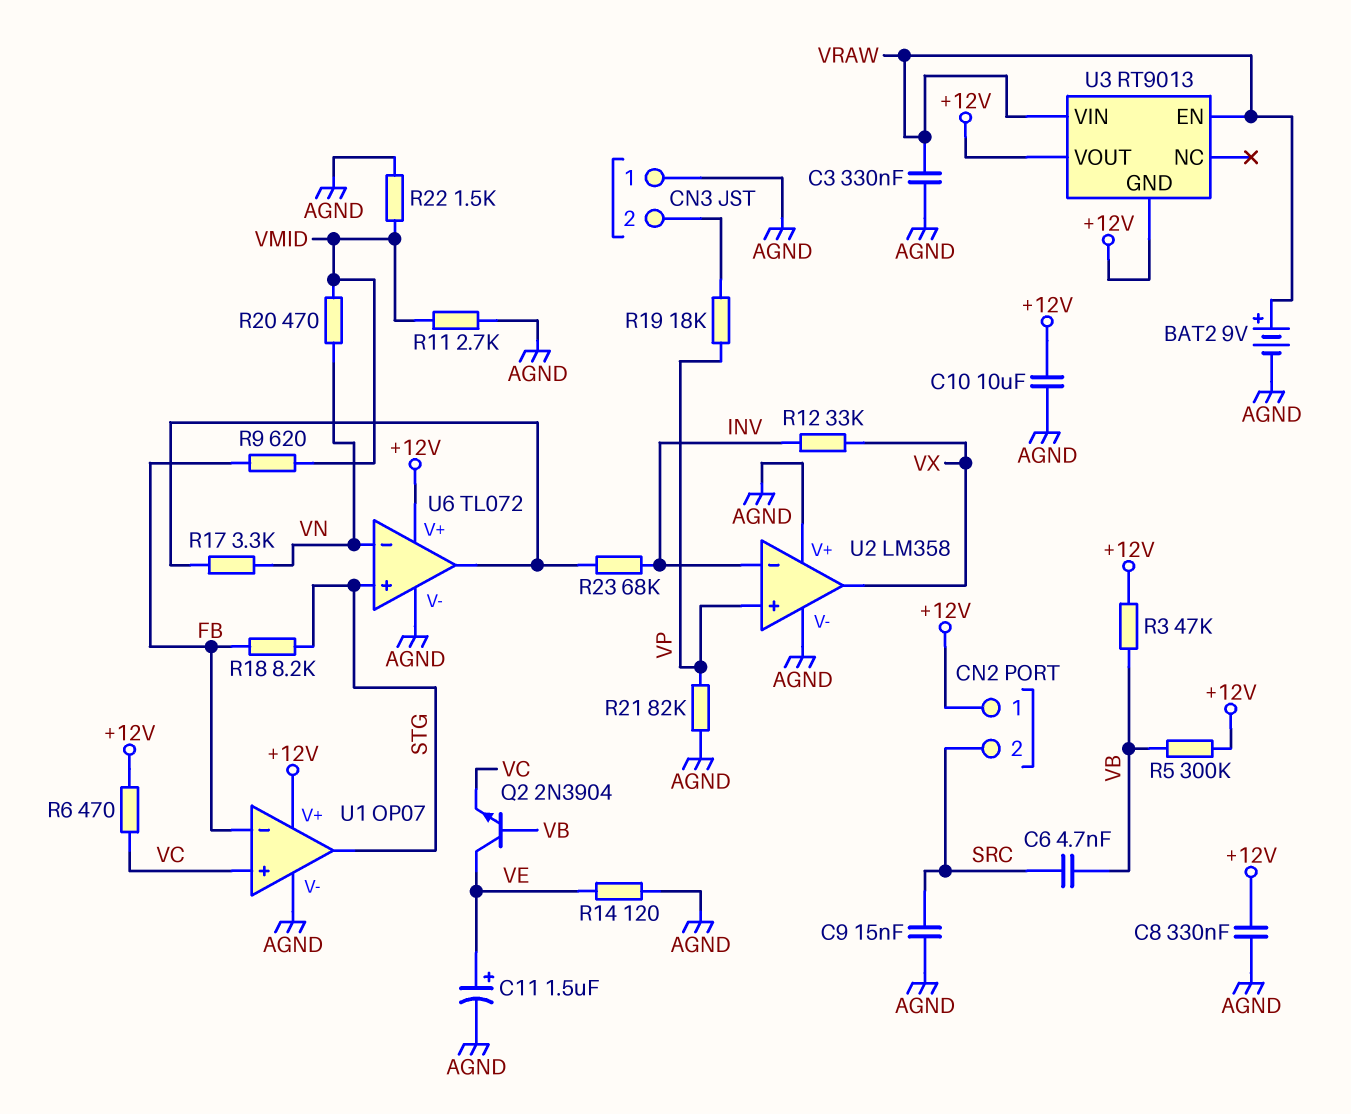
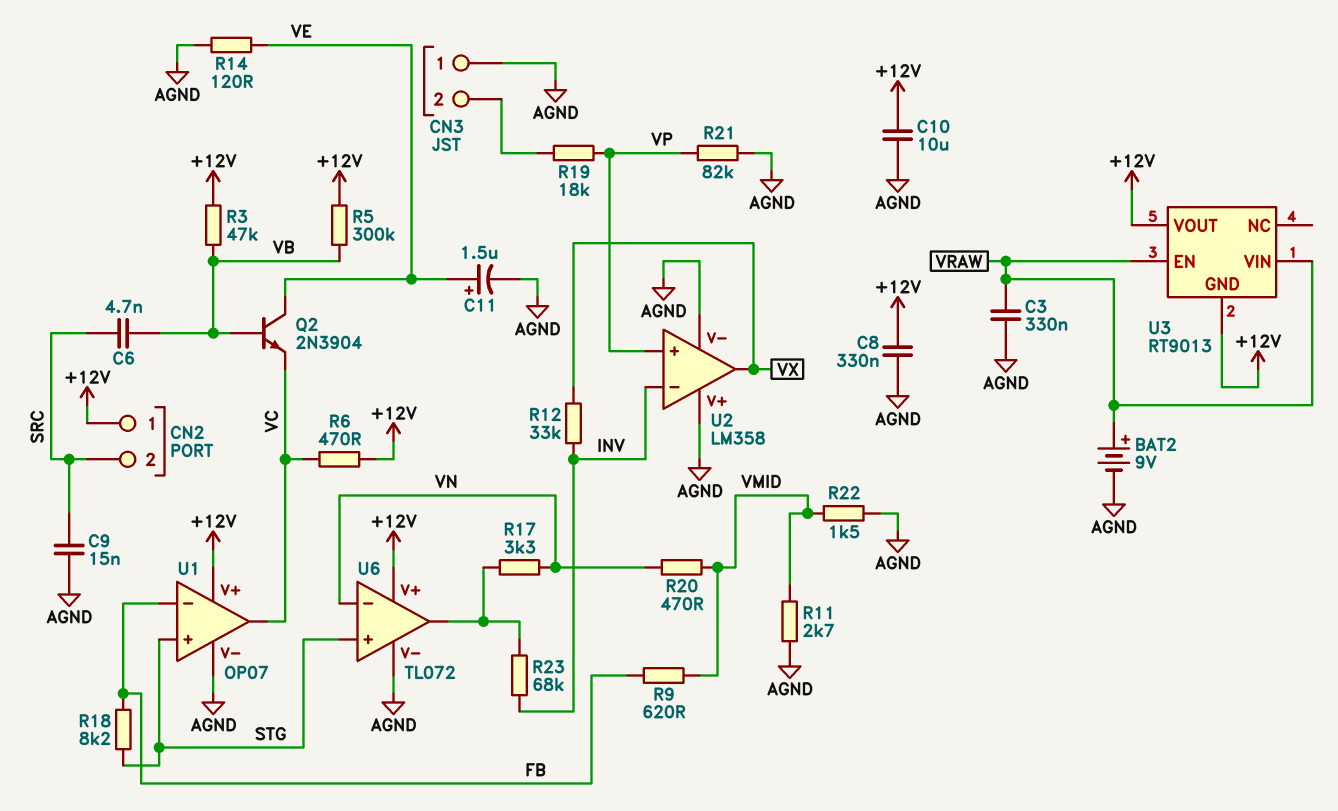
U1 pin in+: VC -> STG
U1 pin out: STG -> VC

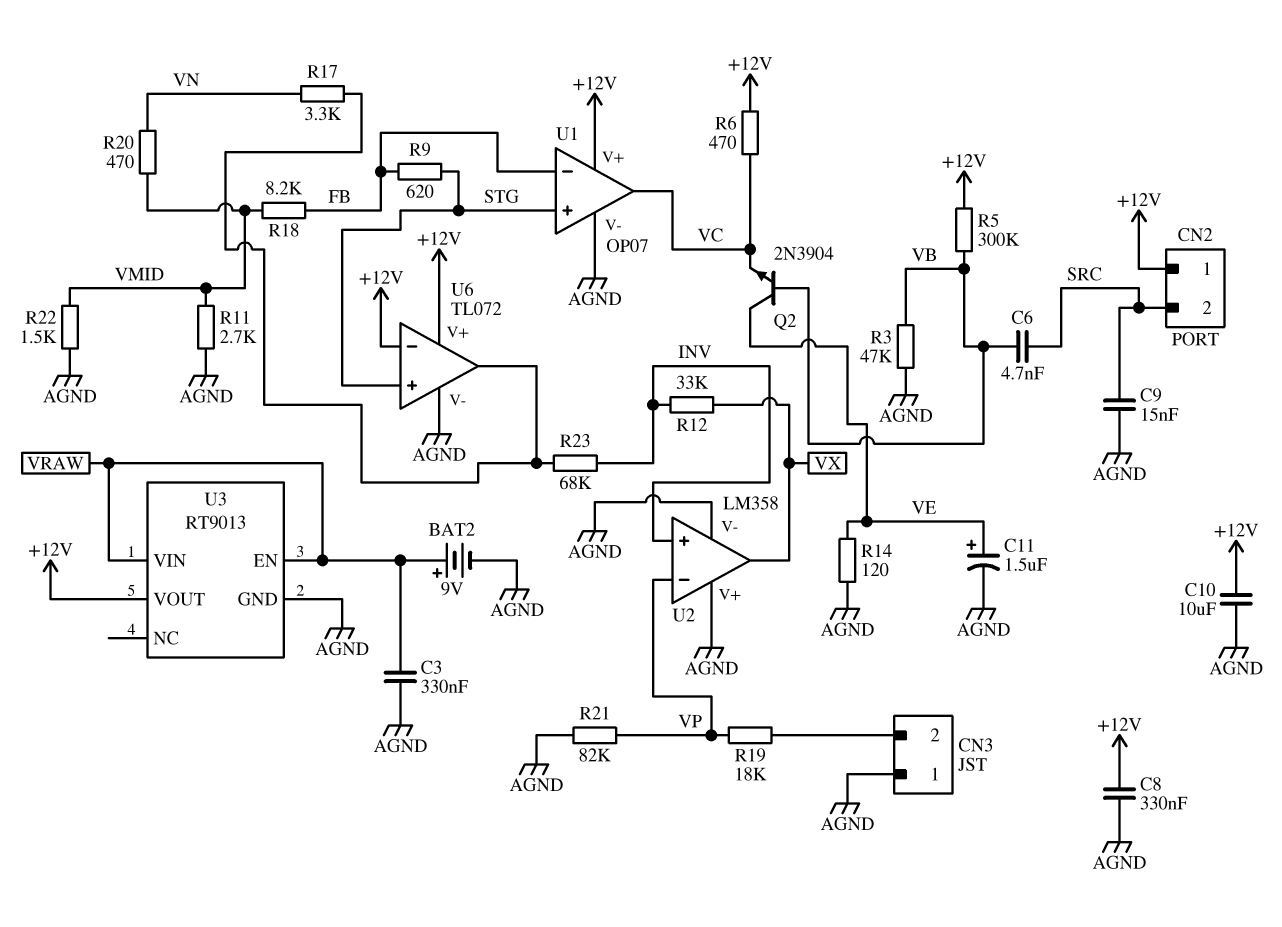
R3: 47k (+12V, VB) -> 47k (AGND, VB)
R9: 620 (FB, VMID) -> 620 (FB, STG)
R18: 8.2k (FB, STG) -> 8.2k (FB, VMID)
U2 pin in+: VP -> INV
U2 pin in-: INV -> VP
U3 pin GND: +12V -> AGND
U6 pin in-: VN -> +12V

